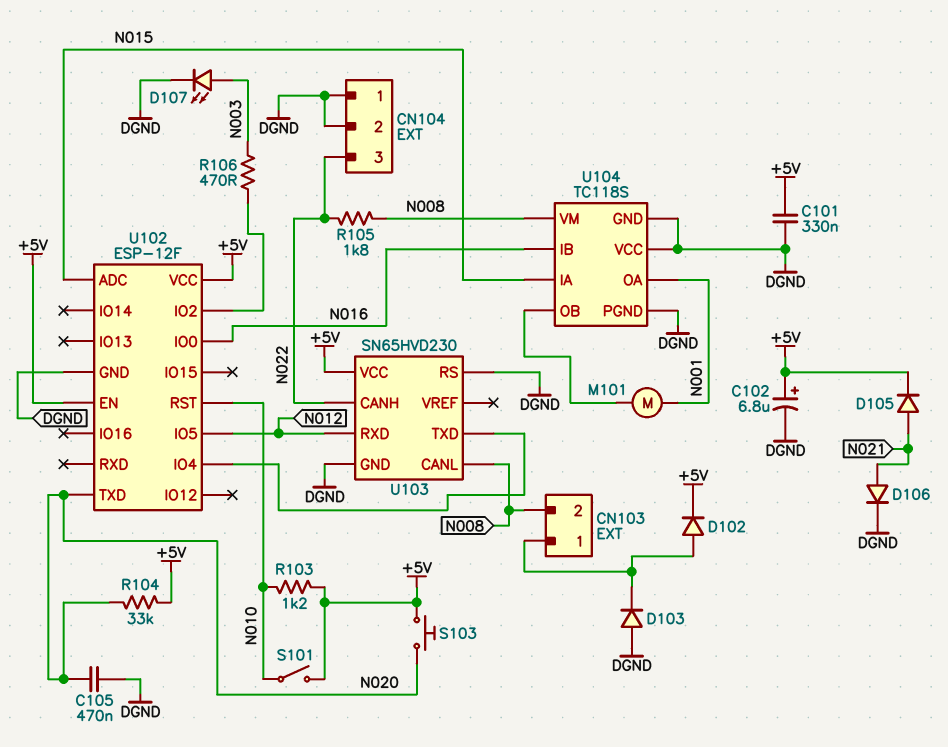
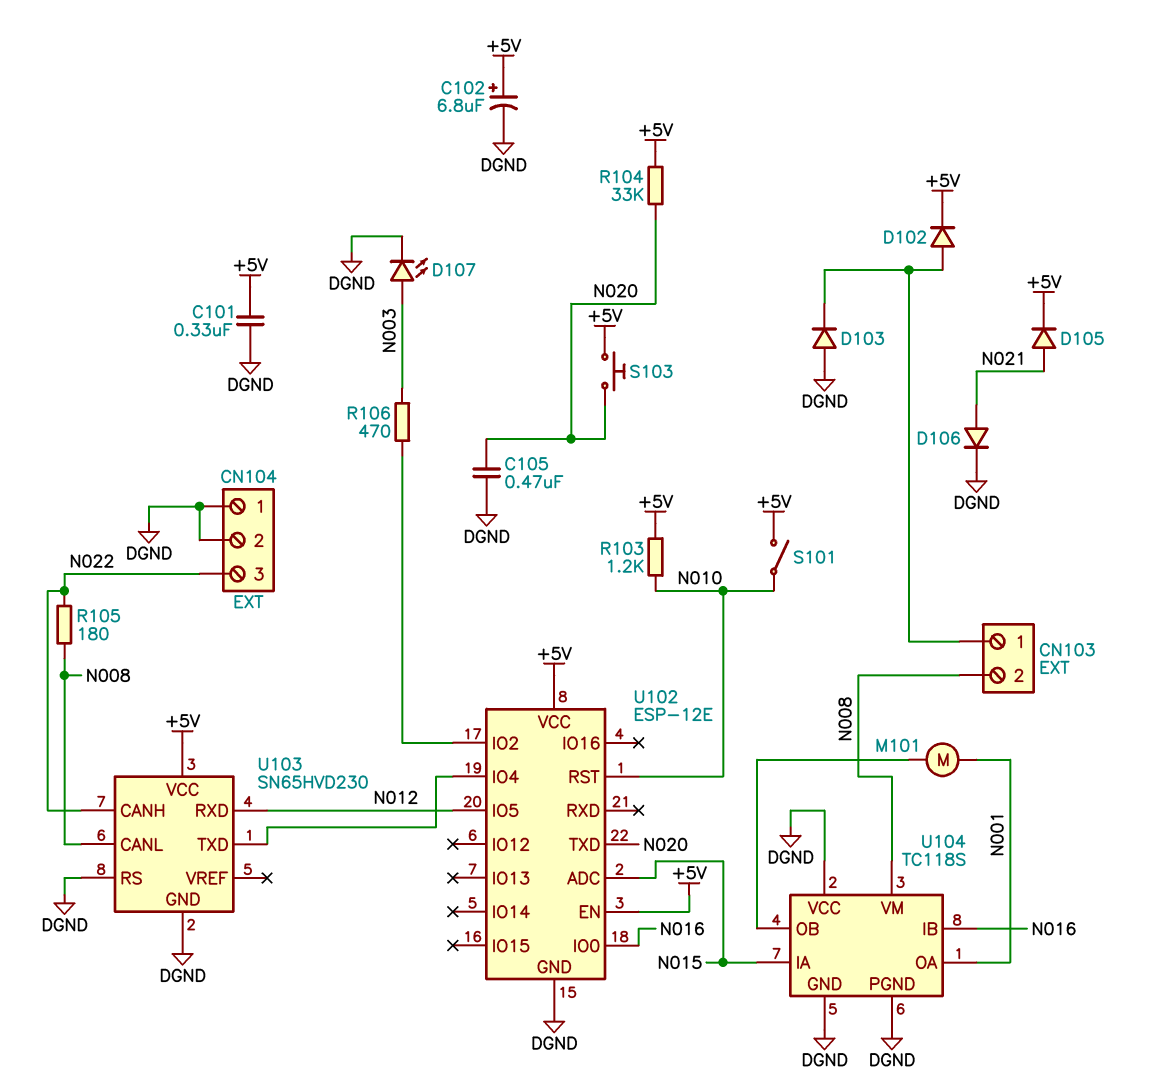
R105: 1.8k (N008, N022) -> 180 (N008, N022)
U102: ESP-12F -> ESP-12E

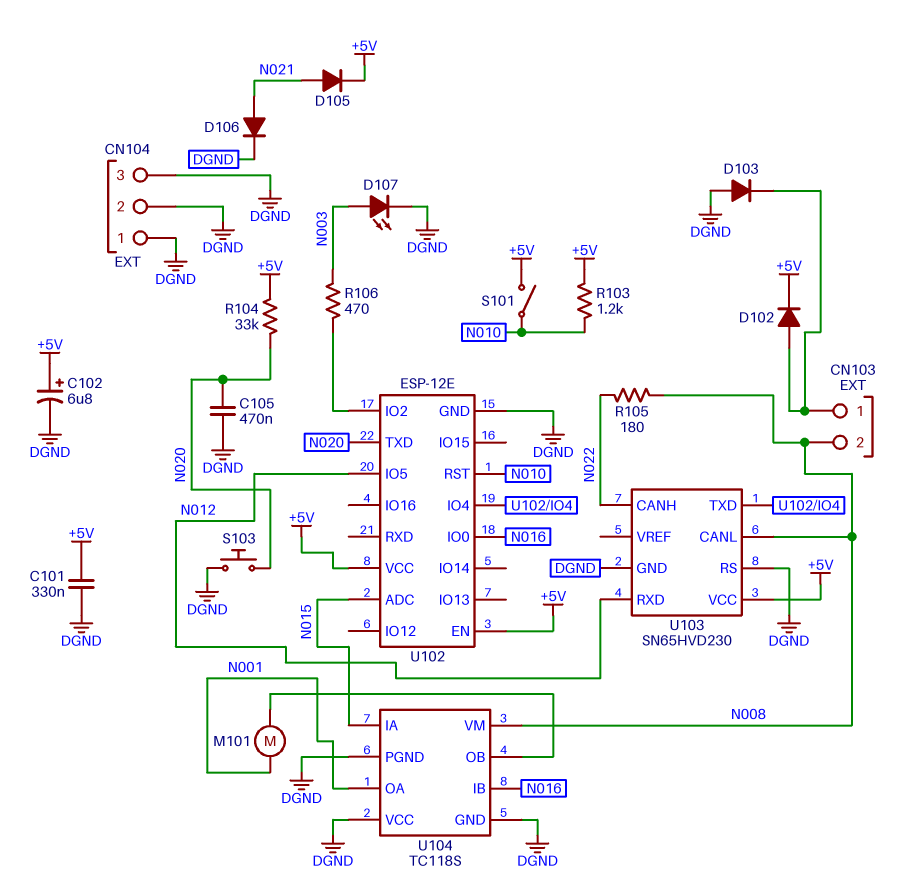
CN104 pin 3: N022 -> DGND
S103: button (+5V, N020) -> button (DGND, N020)

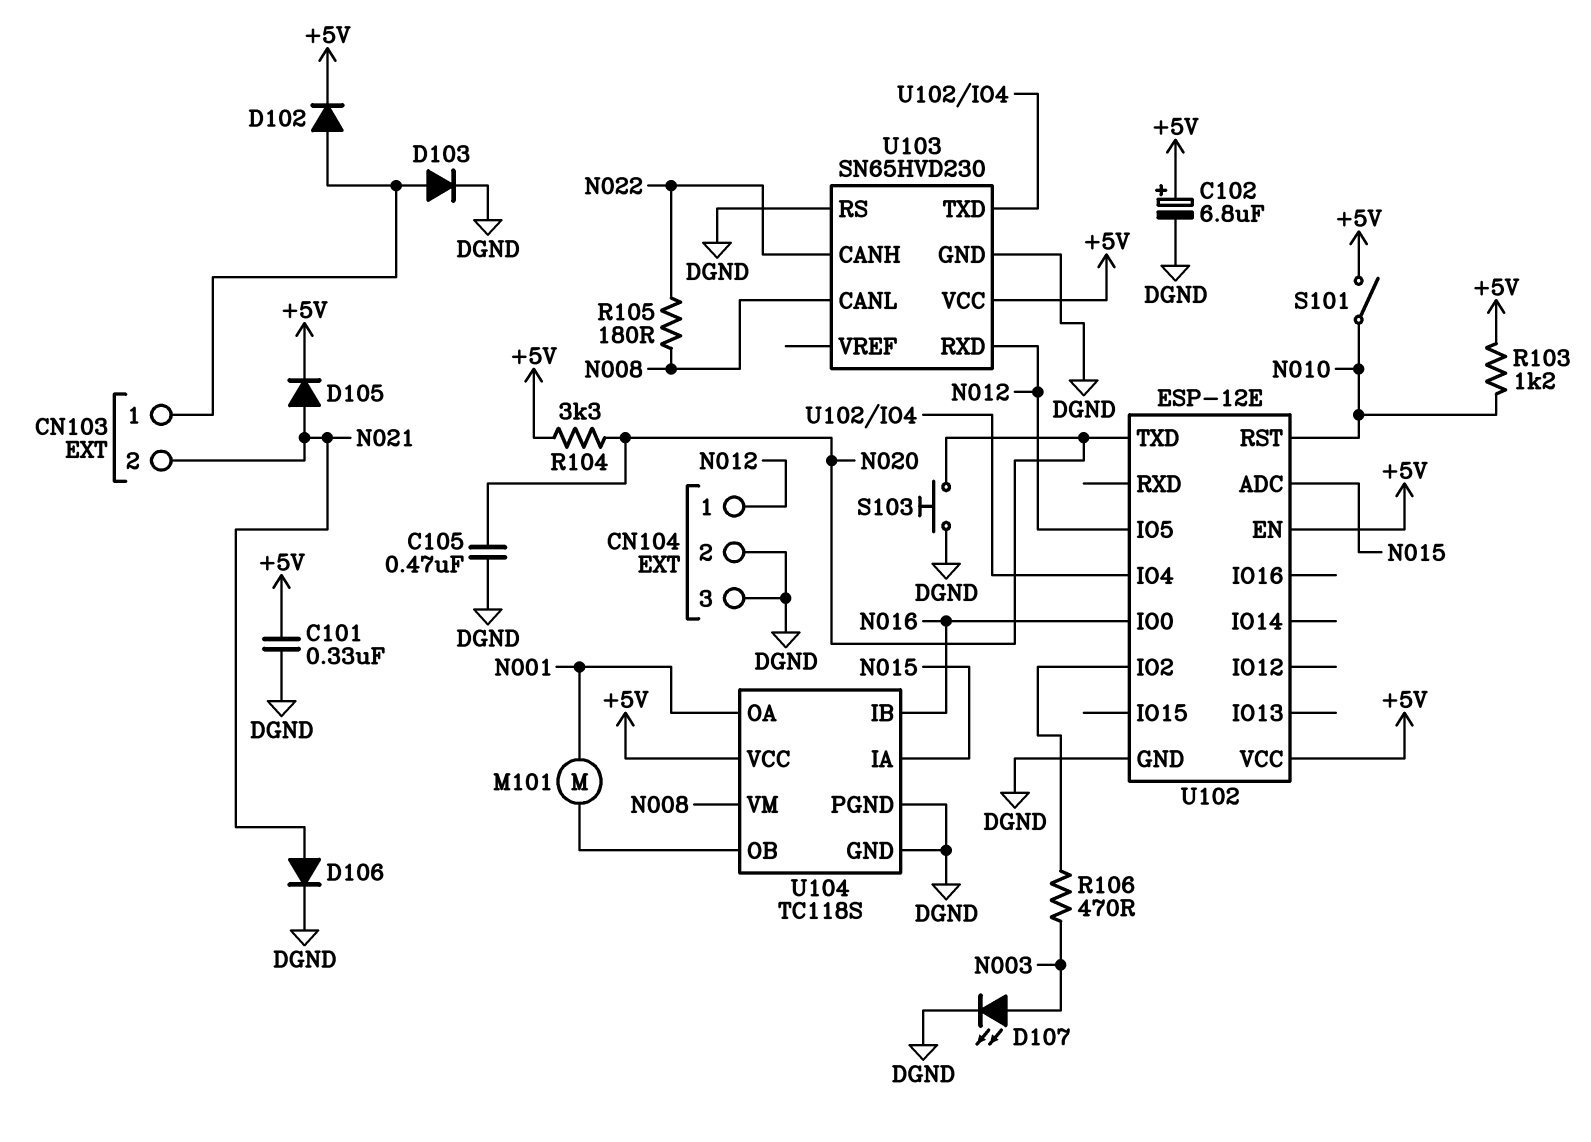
CN103 pin 2: N008 -> N021
CN104 pin 1: DGND -> N012
D103: diode (A DGND, K CN103/1) -> diode (A CN103/1, K DGND)
R104: 33k (+5V, N020) -> 3.3k (+5V, N020)
U104 pin VCC: DGND -> +5V

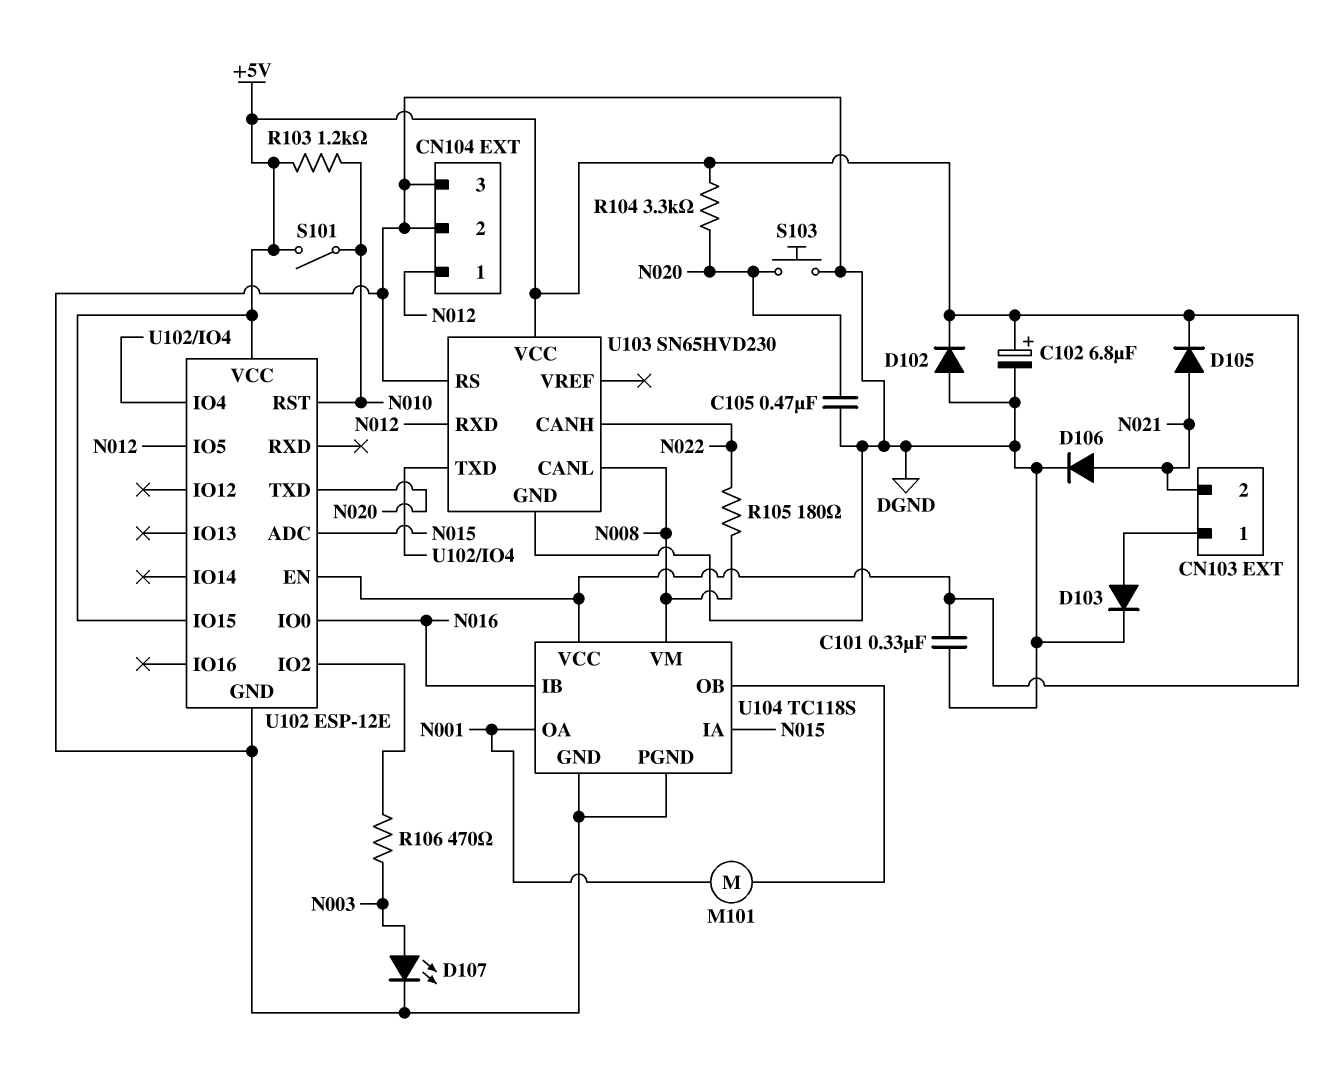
D102: diode (A CN103/1, K +5V) -> diode (A DGND, K +5V)
U102 pin IO15: none -> +5V

